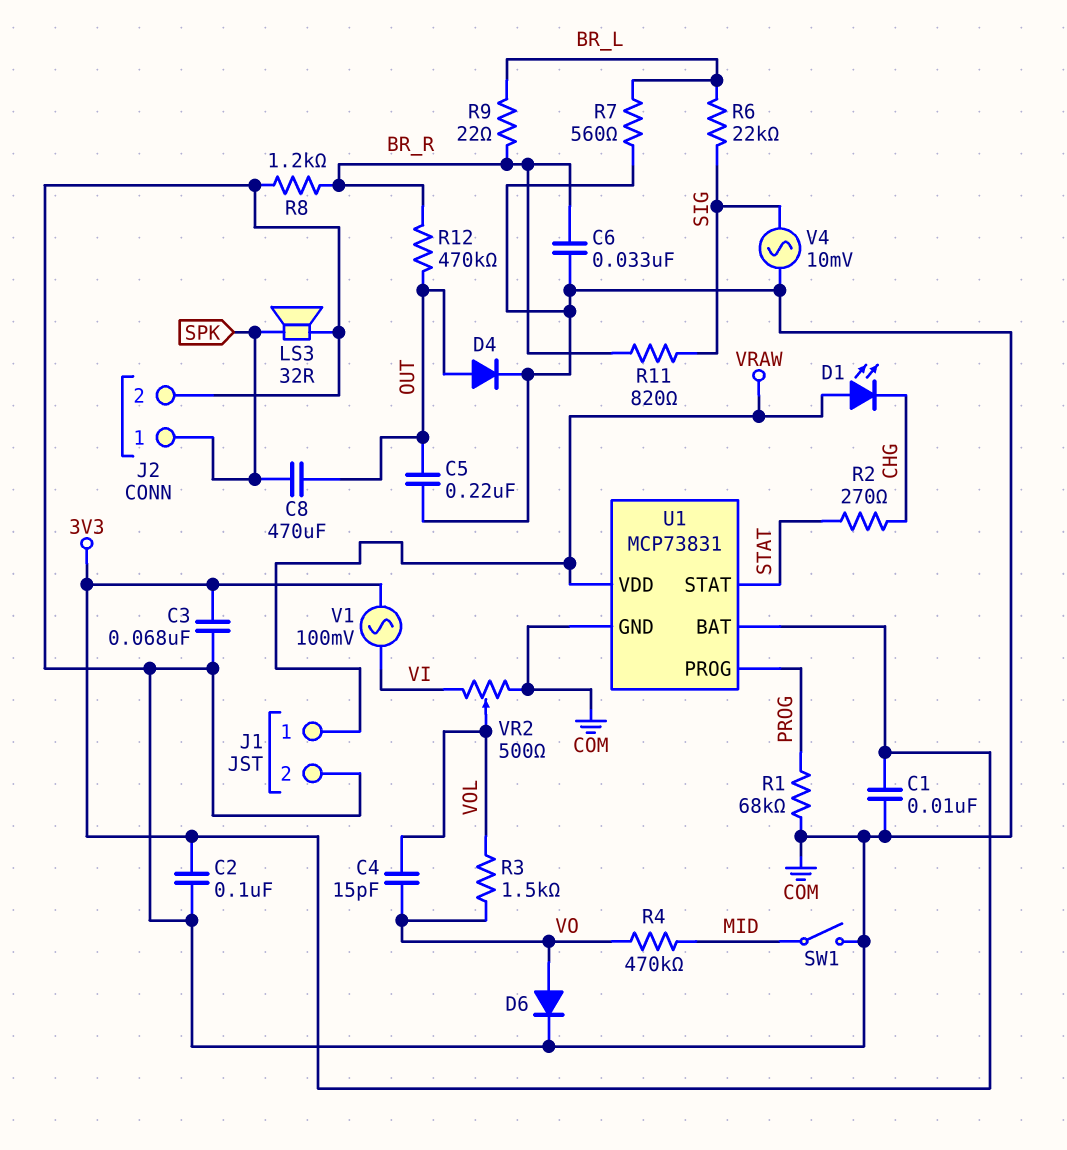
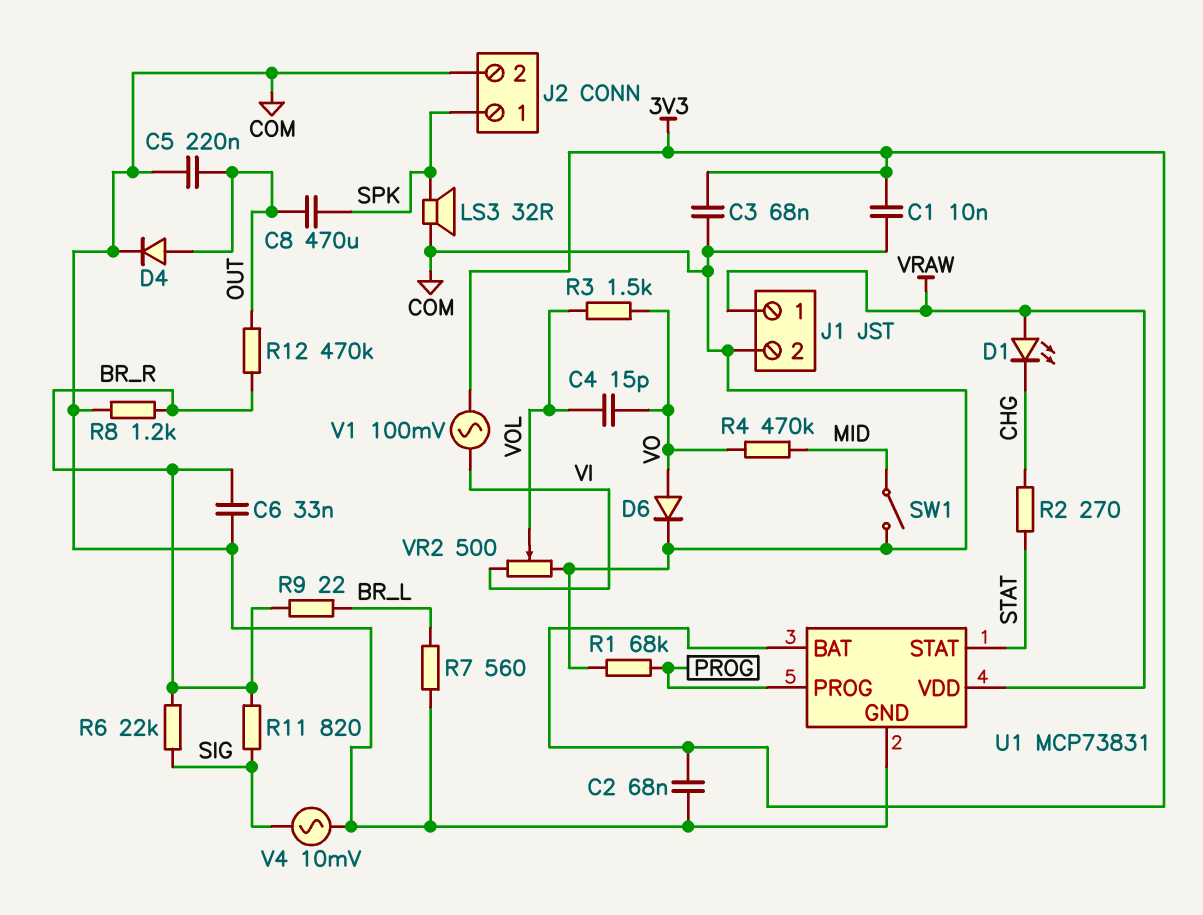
C2: 100nF (3V3, COM) -> 68nF (3V3, COM)
R6: 22k (BR_L, SIG) -> 22k (BR_R, SIG)

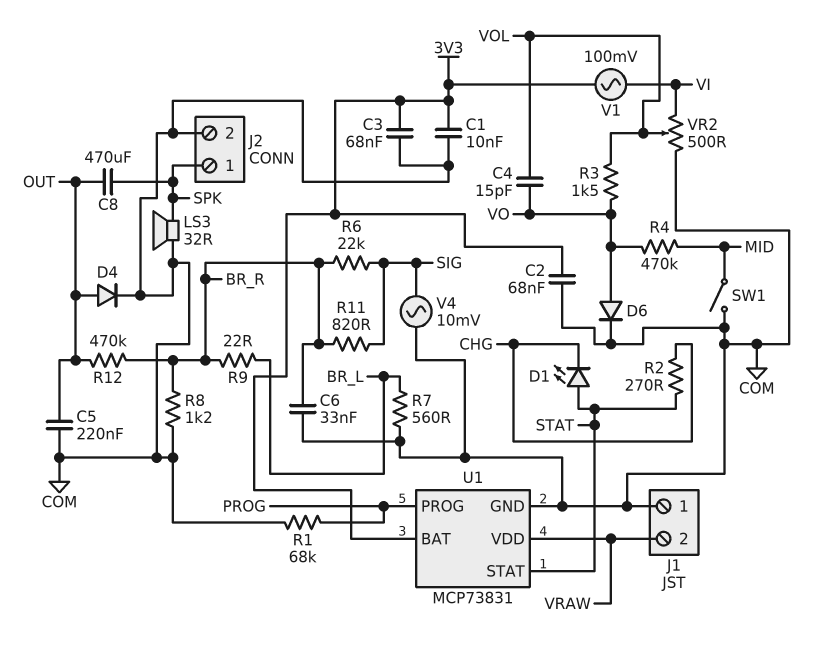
D1: LED (A VRAW, K CHG) -> LED (A STAT, K CHG)
J1 pin 1: VRAW -> COM
J1 pin 2: COM -> VRAW

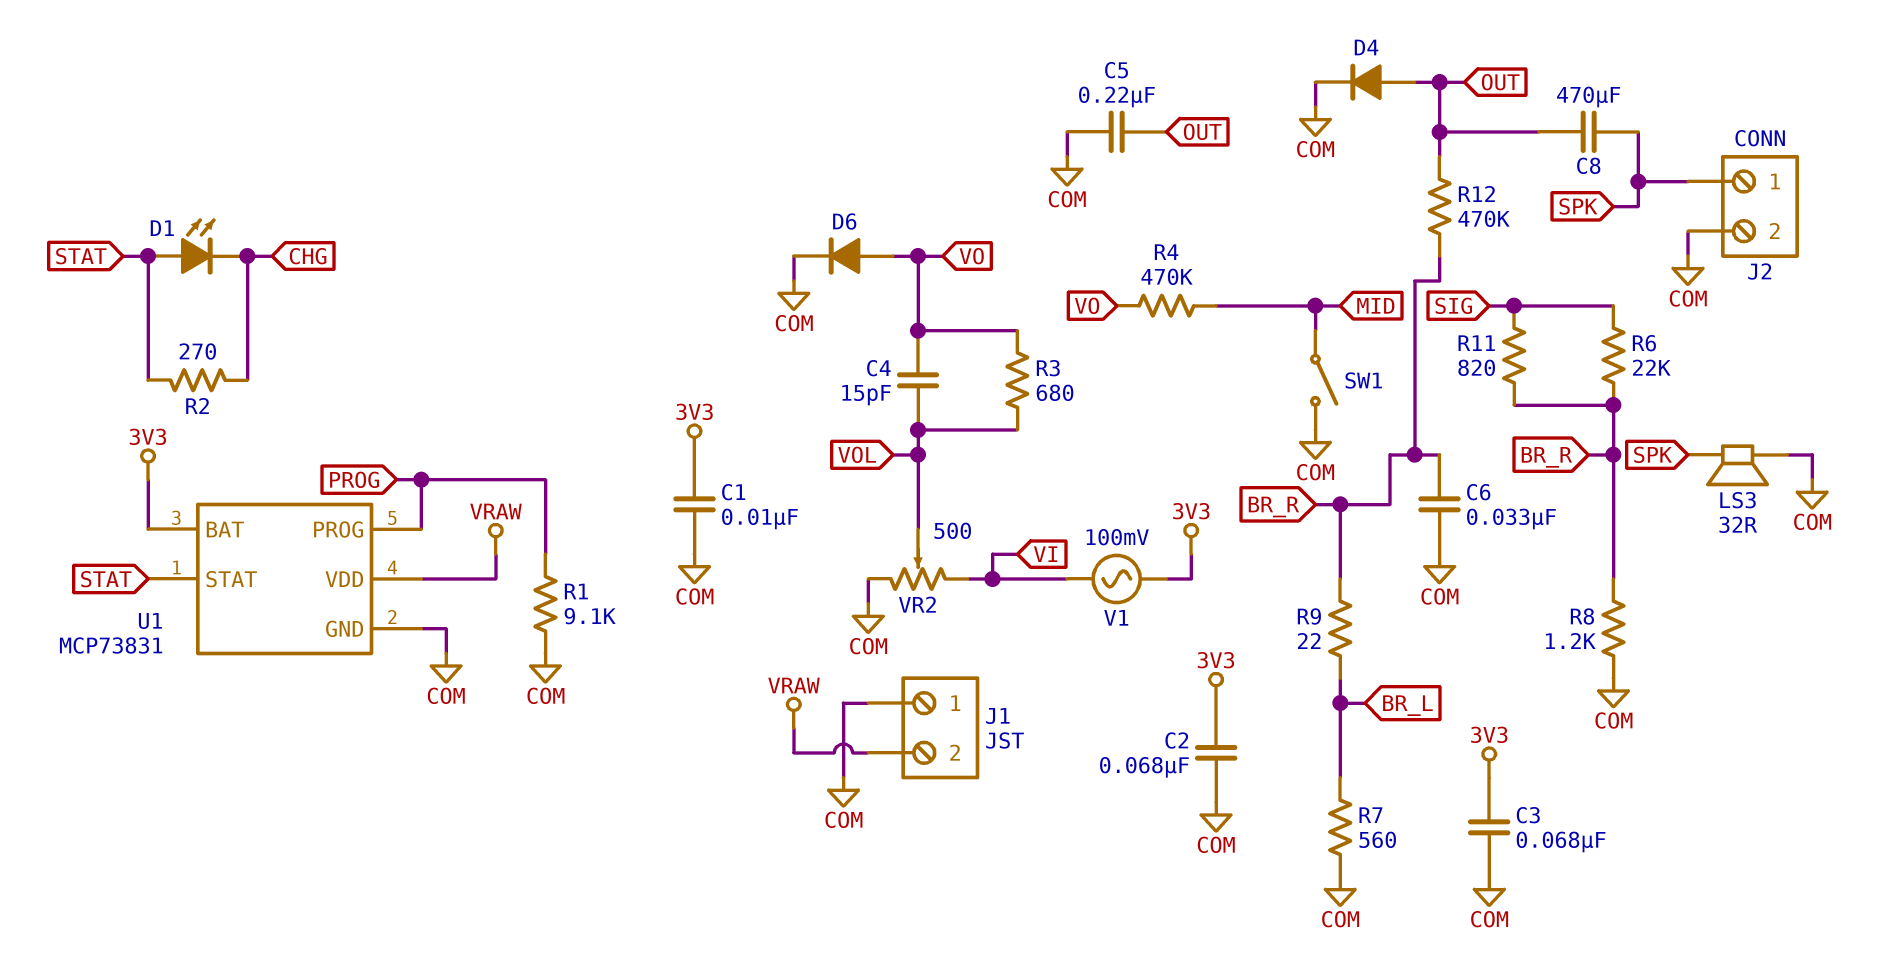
R1: 68k (COM, PROG) -> 9.1k (COM, PROG)
R3: 1.5k (VO, VOL) -> 680 (VO, VOL)
V4: AC 10mV (COM, SIG) -> none

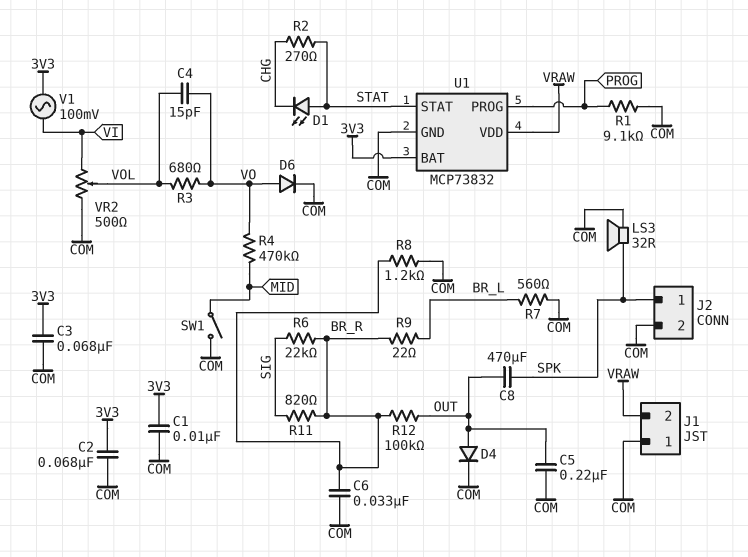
R12: 470k (BR_R, OUT) -> 100k (BR_R, OUT)
U1: MCP73831 -> MCP73832

